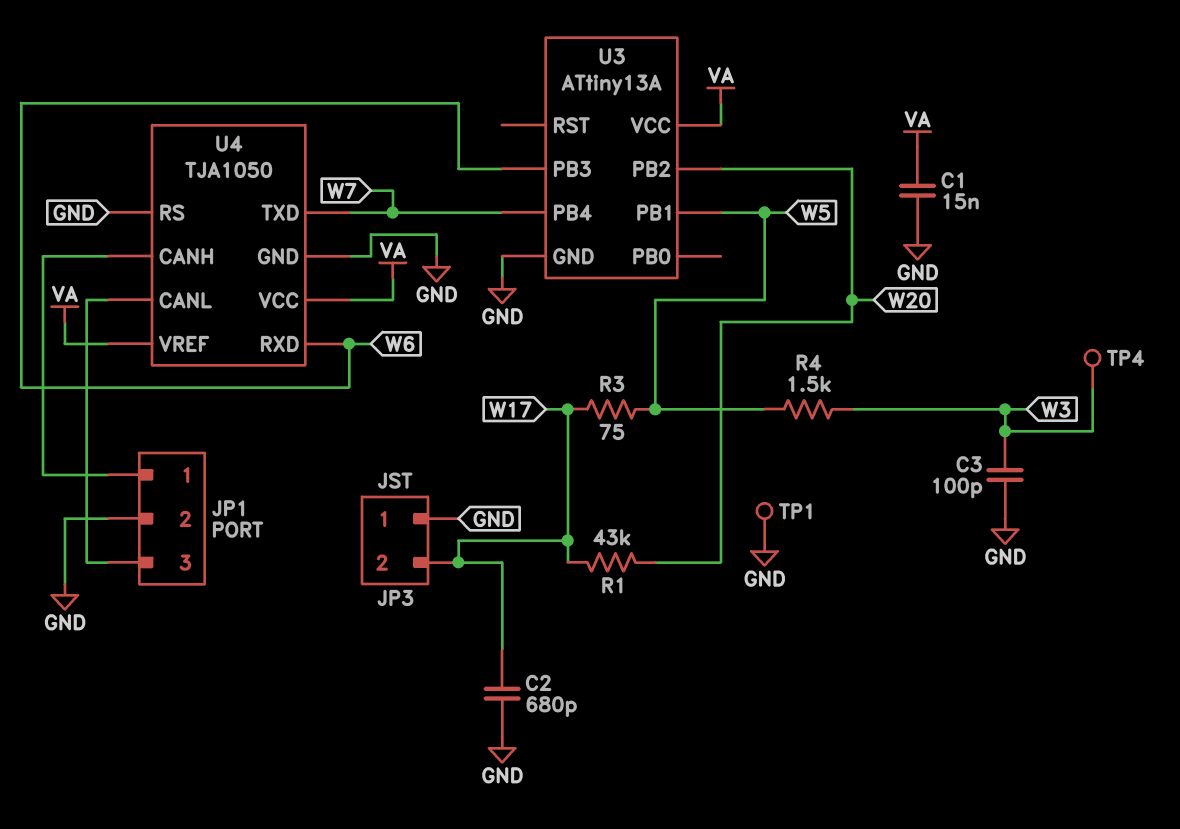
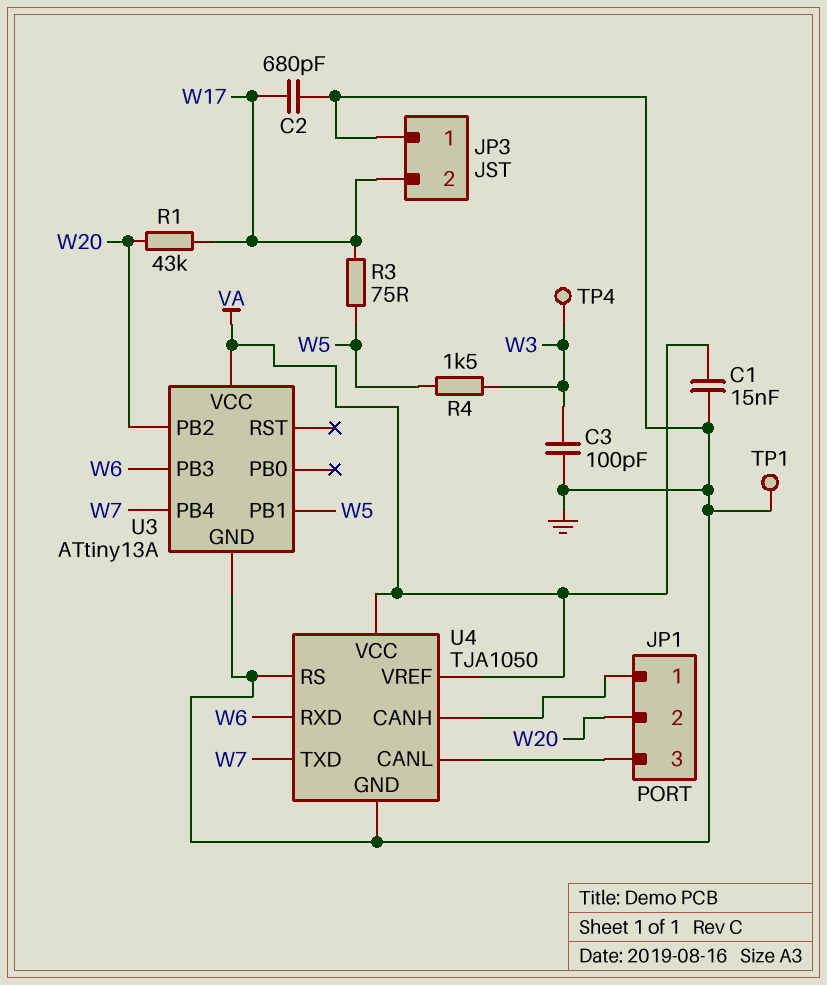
JP1 pin 2: GND -> W20

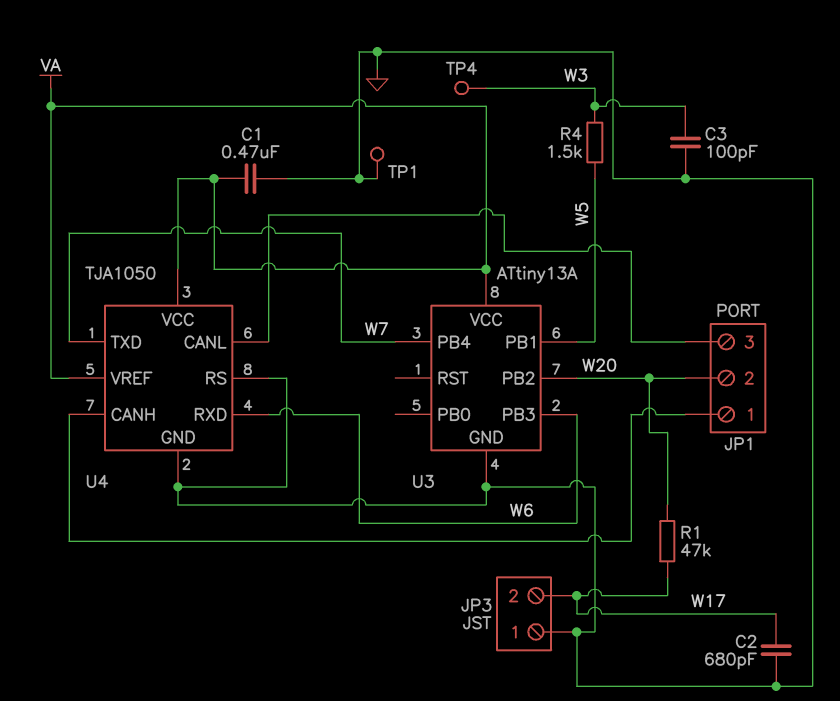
C1: 15nF (GND, VA) -> 470nF (GND, VA)
R1: 43k (W17, W20) -> 47k (W17, W20)
R3: 75 (W5, W17) -> none

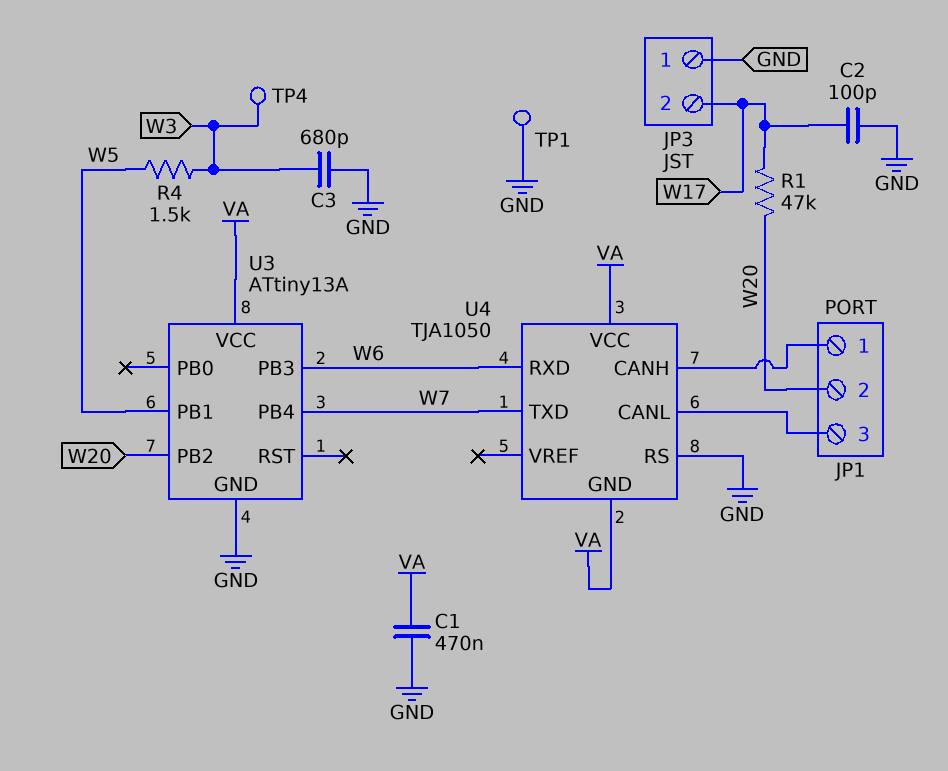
C2: 680pF (GND, W17) -> 100pF (GND, W17)
C3: 100pF (GND, W3) -> 680pF (GND, W3)
U4 pin GND: GND -> VA
U4 pin VREF: VA -> none

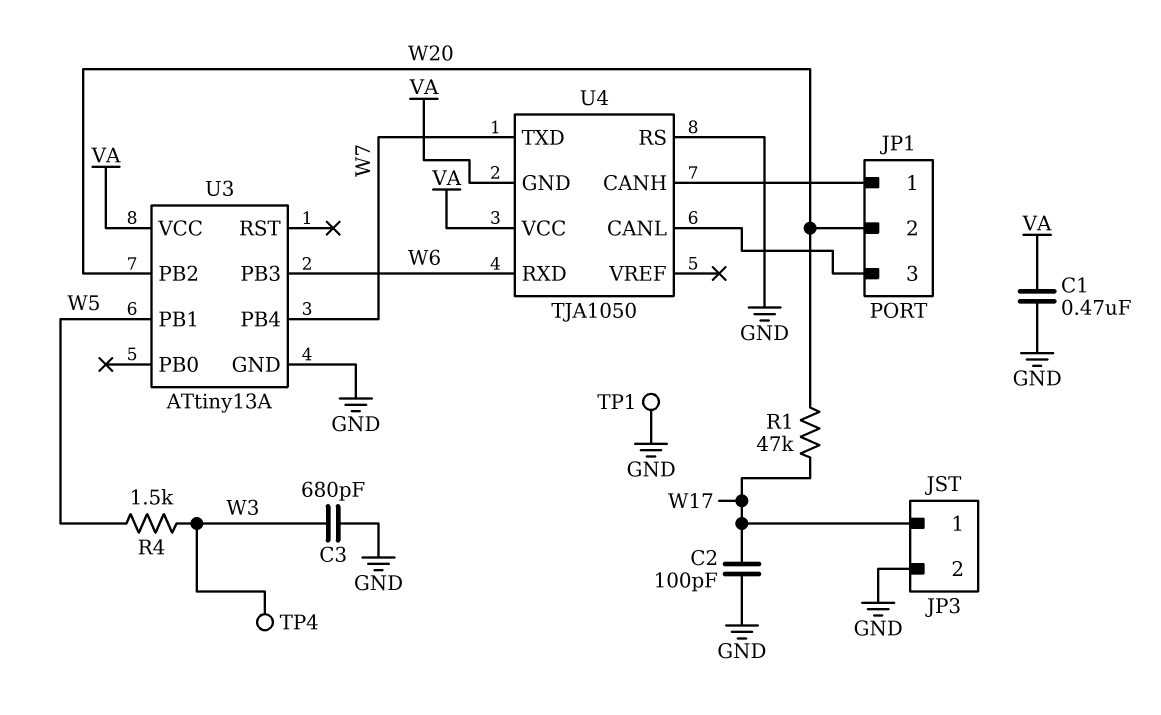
JP3 pin 1: GND -> W17
JP3 pin 2: W17 -> GND

